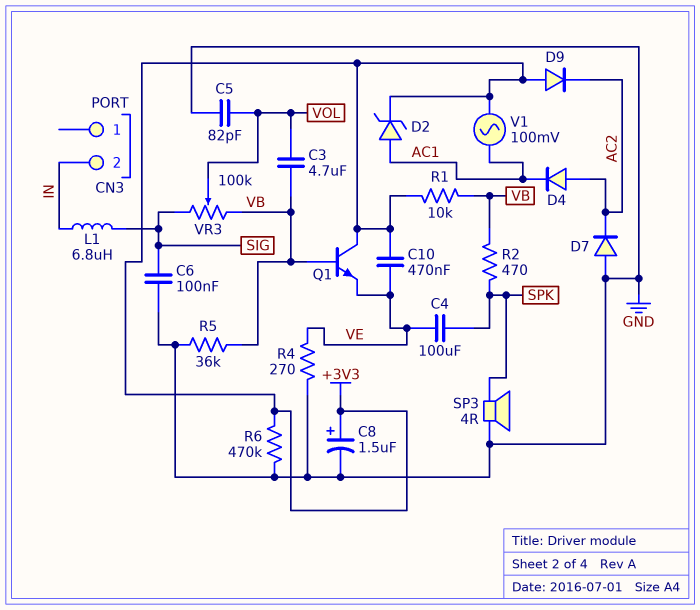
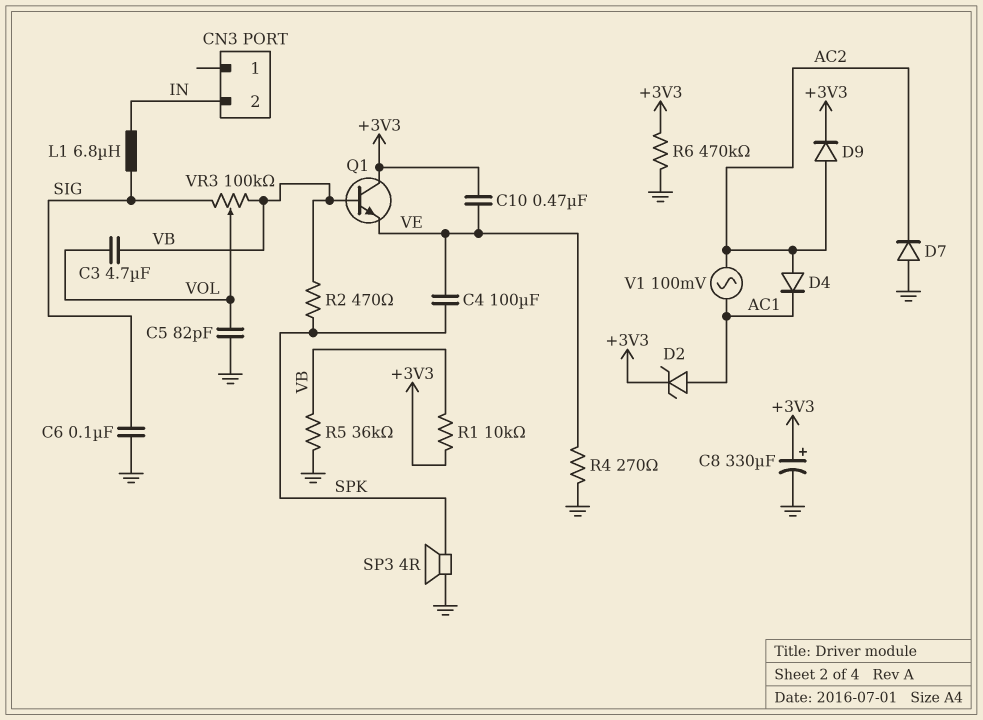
C8: 1.5uF (plus +3V3, minus GND) -> 330uF (plus +3V3, minus GND)
D9: diode (A +3V3, K AC2) -> diode (A AC2, K +3V3)
V1: AC 100mV (+3V3, AC1) -> AC 100mV (AC1, AC2)

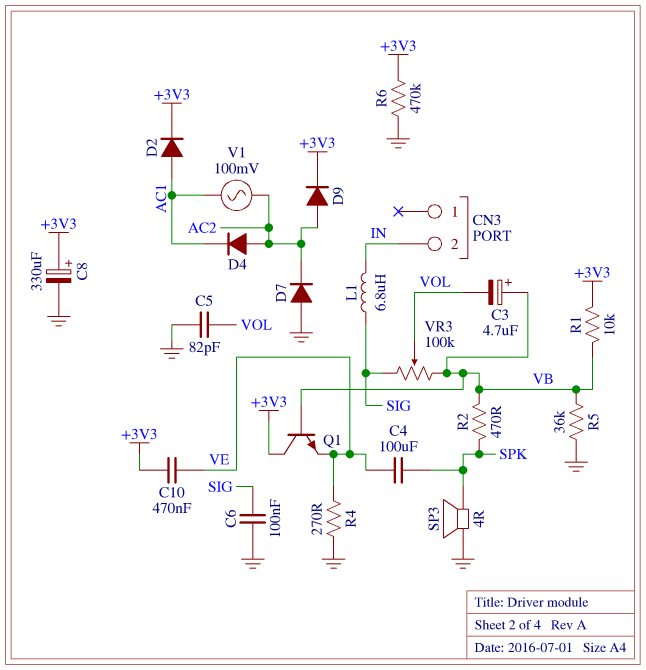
C3: 4.7uF (VB, VOL) -> 4.7uF (plus VB, minus VOL)
D2: zener (A AC1, K +3V3) -> diode (A AC1, K +3V3)

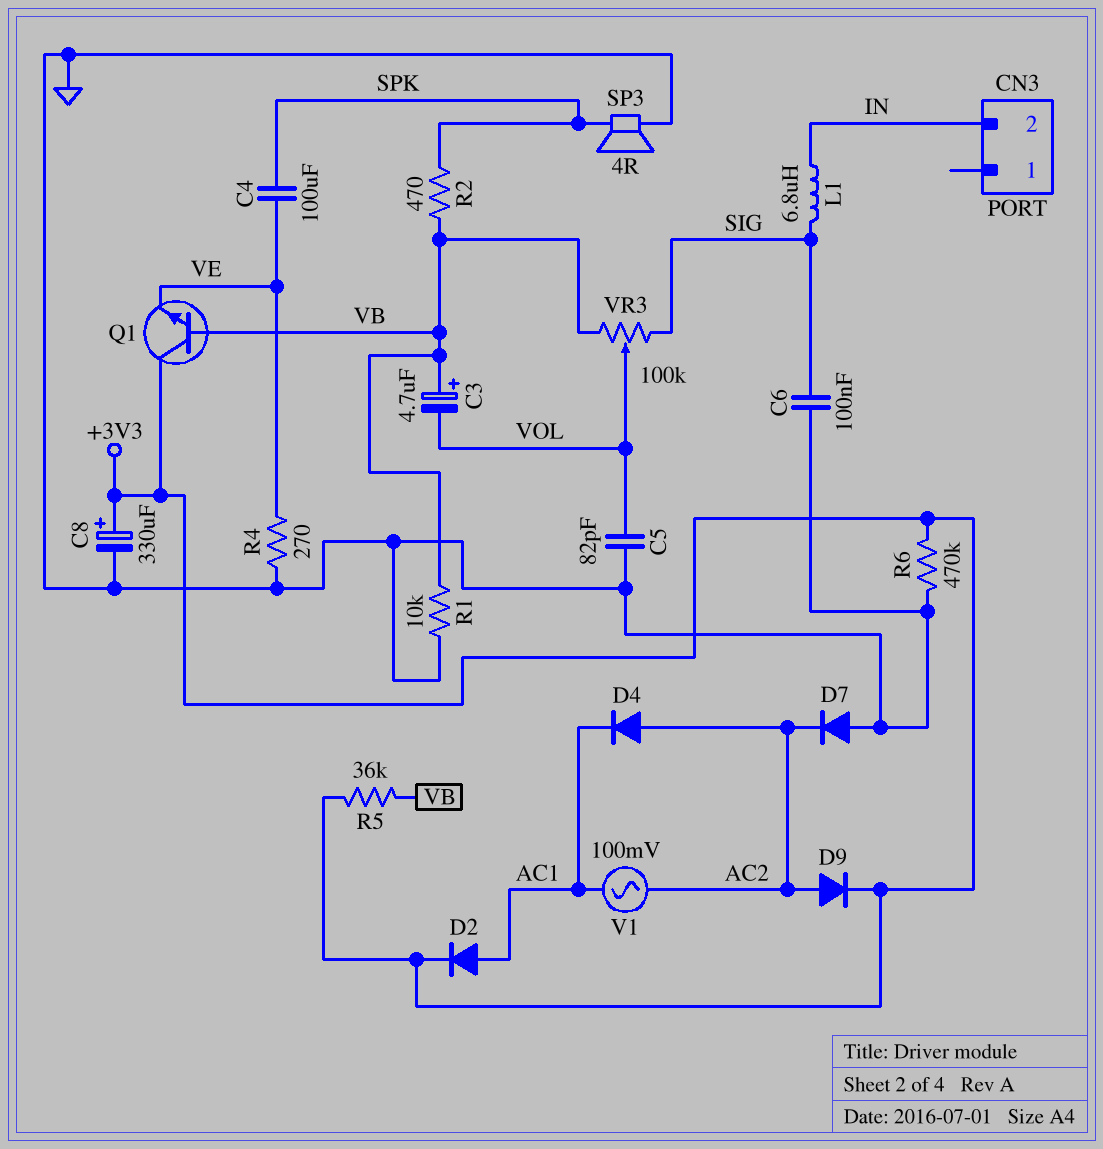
C10: 470nF (+3V3, VE) -> none
R1: 10k (+3V3, VB) -> 10k (GND, VB)
R5: 36k (GND, VB) -> 36k (+3V3, VB)

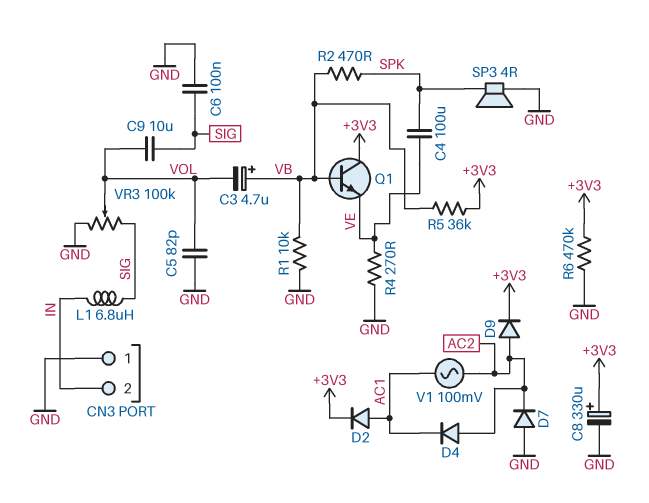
C9: none -> 10uF (SIG, VOL)
CN3 pin 1: none -> GND
VR3: 100k (SIG, VB, wiper VOL) -> 100k (GND, SIG, wiper VOL)

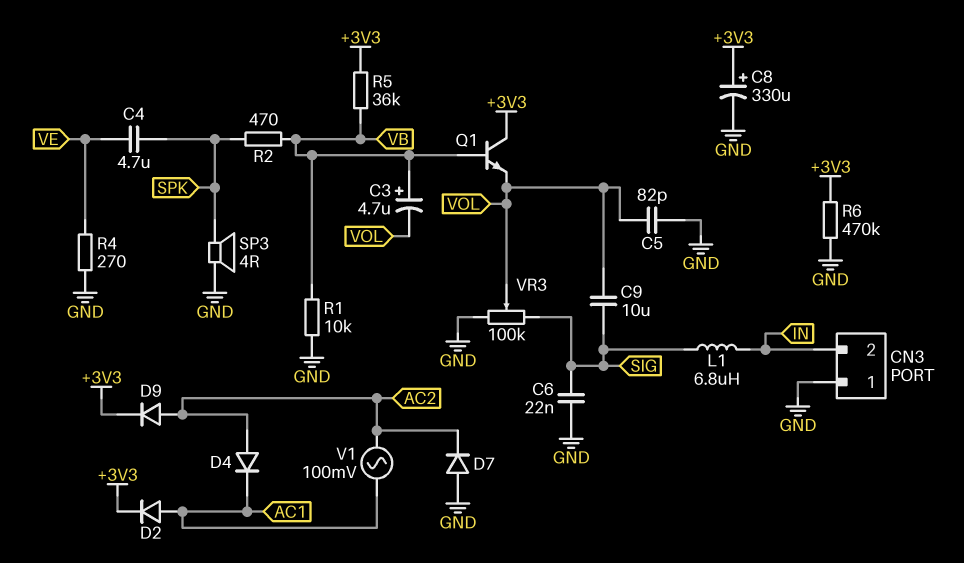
C4: 100uF (SPK, VE) -> 4.7uF (SPK, VE)
C6: 100nF (GND, SIG) -> 22nF (GND, SIG)
Q1: NPN (B VB, C +3V3, E VE) -> NPN (B VB, C +3V3, E VOL)

